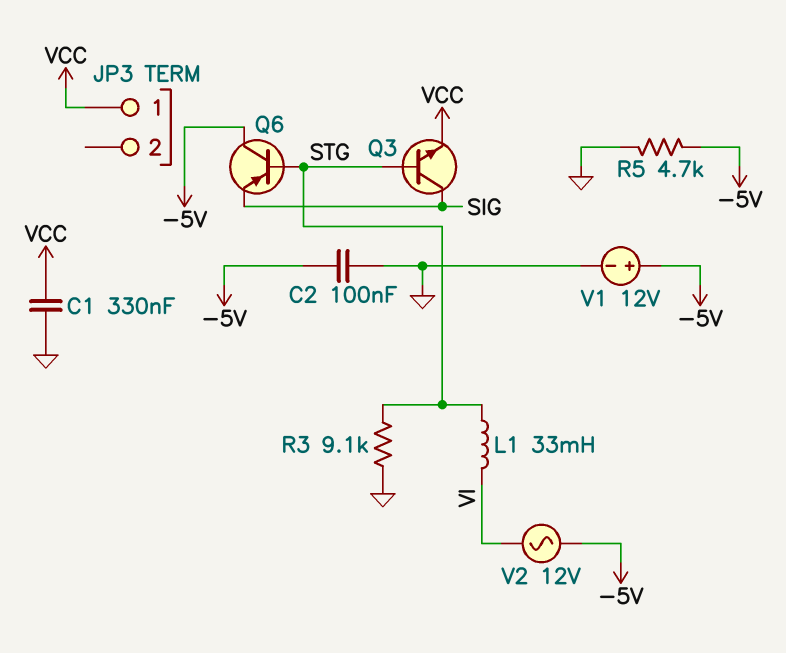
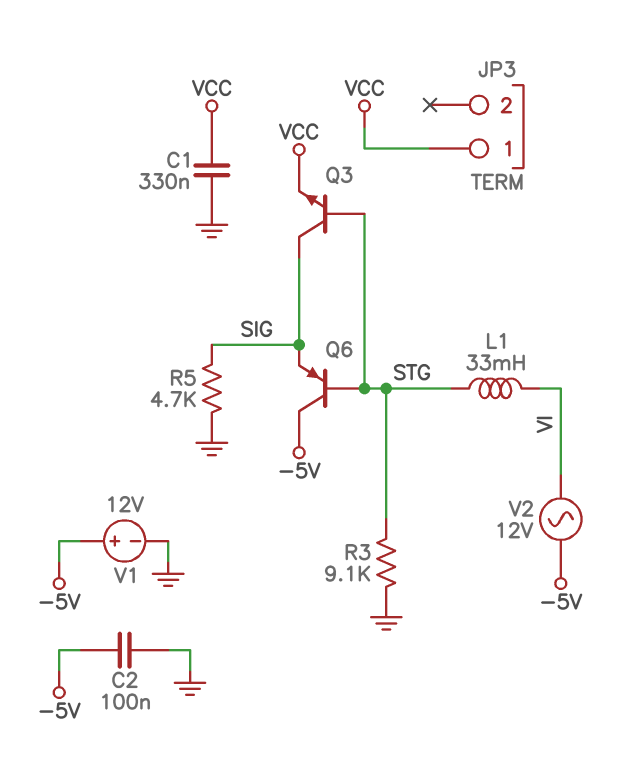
R5: 4.7k (-5V, GND) -> 4.7k (GND, SIG)

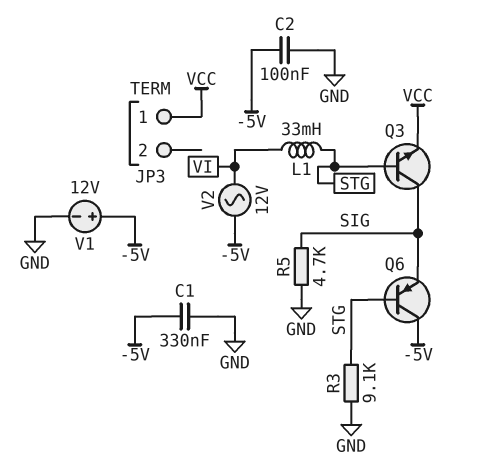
C1: 330nF (GND, VCC) -> 330nF (-5V, GND)

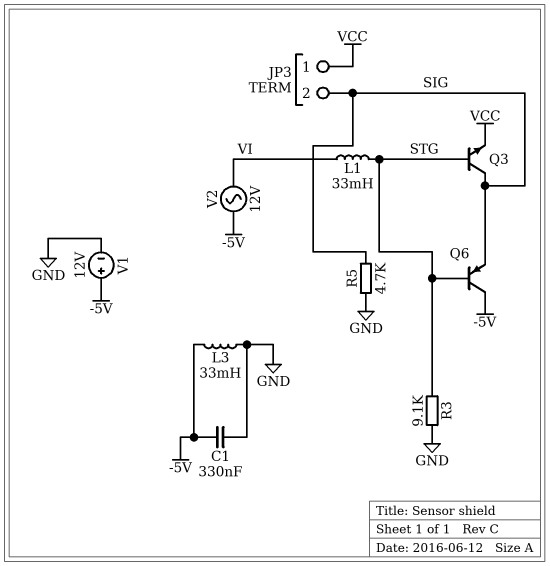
C2: 100nF (-5V, GND) -> none
JP3 pin 2: none -> SIG
L3: none -> 33mH (-5V, GND)

